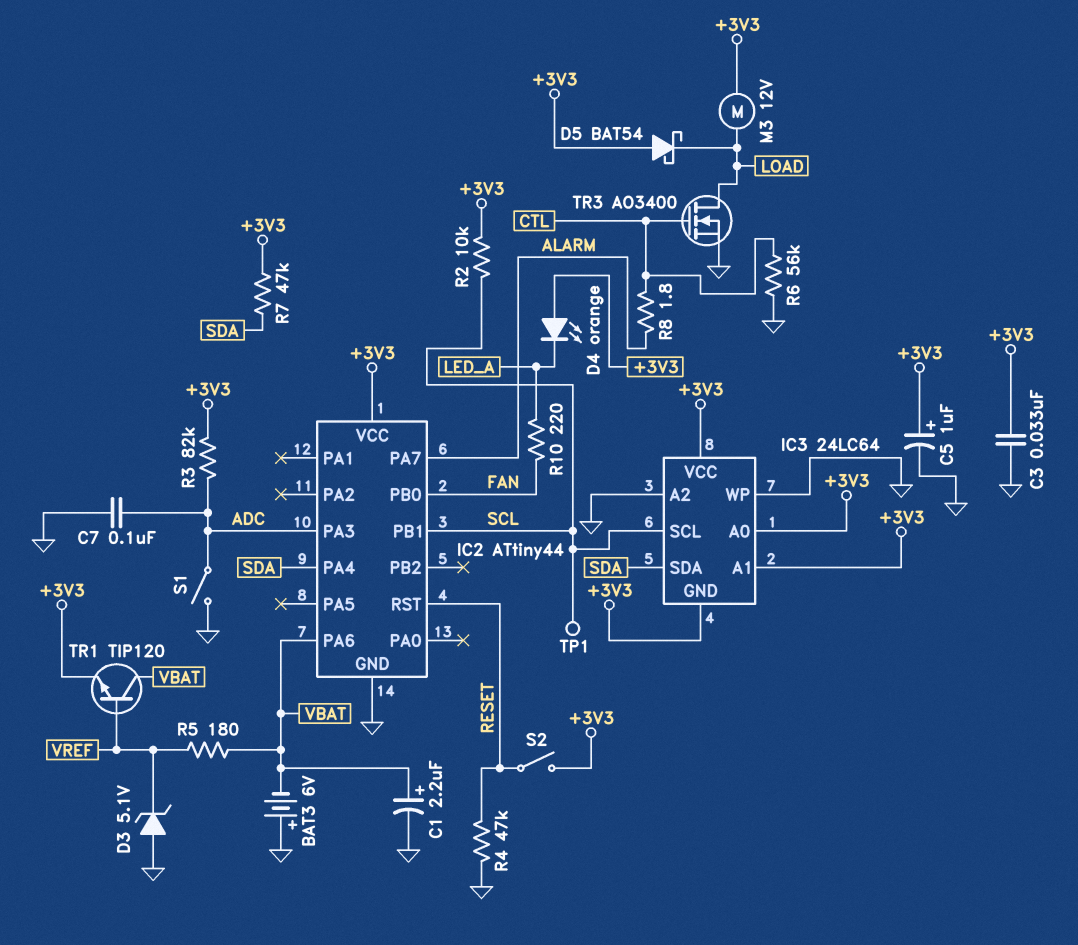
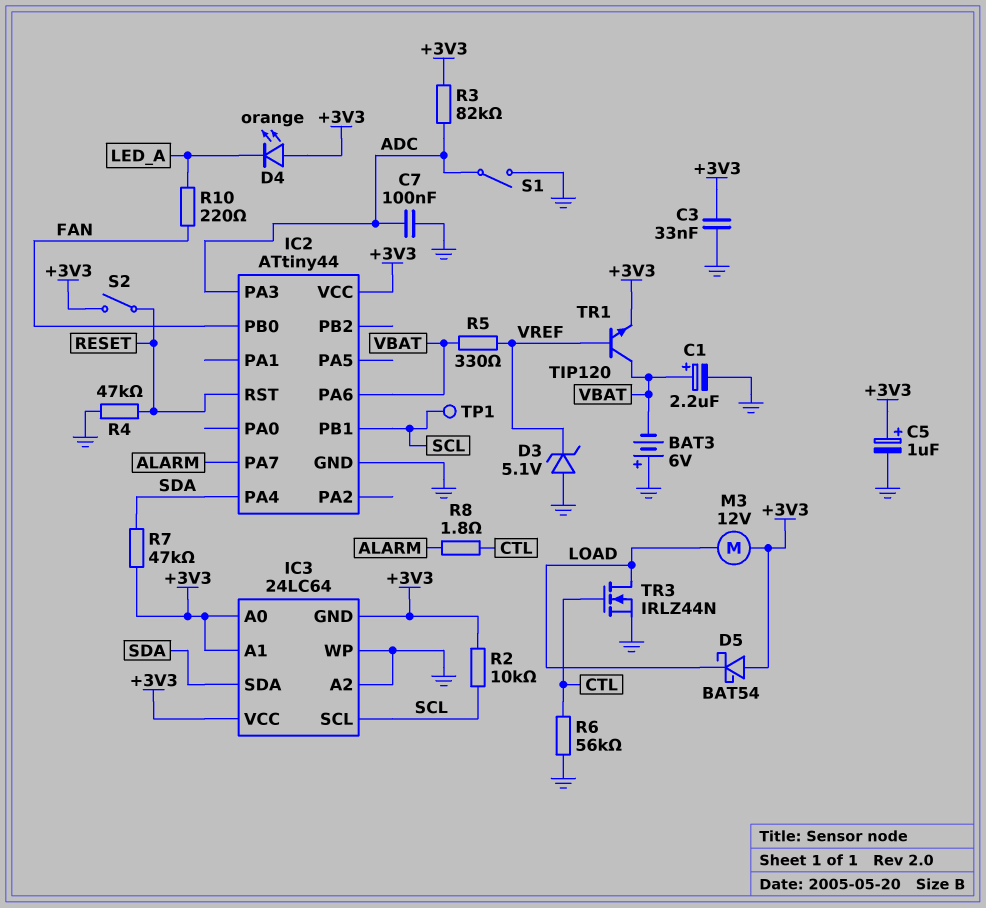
R5: 180 (VBAT, VREF) -> 330 (VBAT, VREF)
TR3: NMOS AO3400 (G CTL, D LOAD, S GND) -> NMOS IRLZ44N (G CTL, D LOAD, S GND)

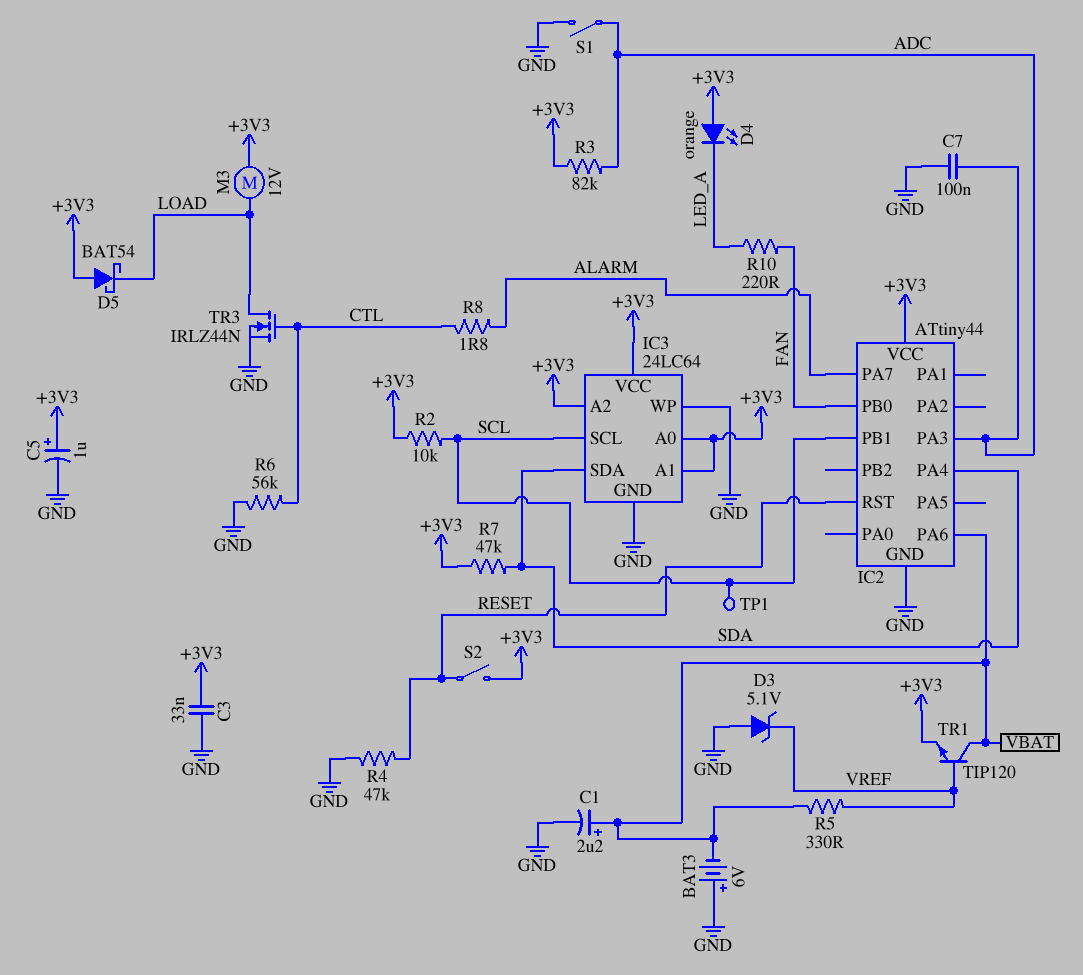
IC3 pin A2: GND -> +3V3
IC3 pin GND: +3V3 -> GND

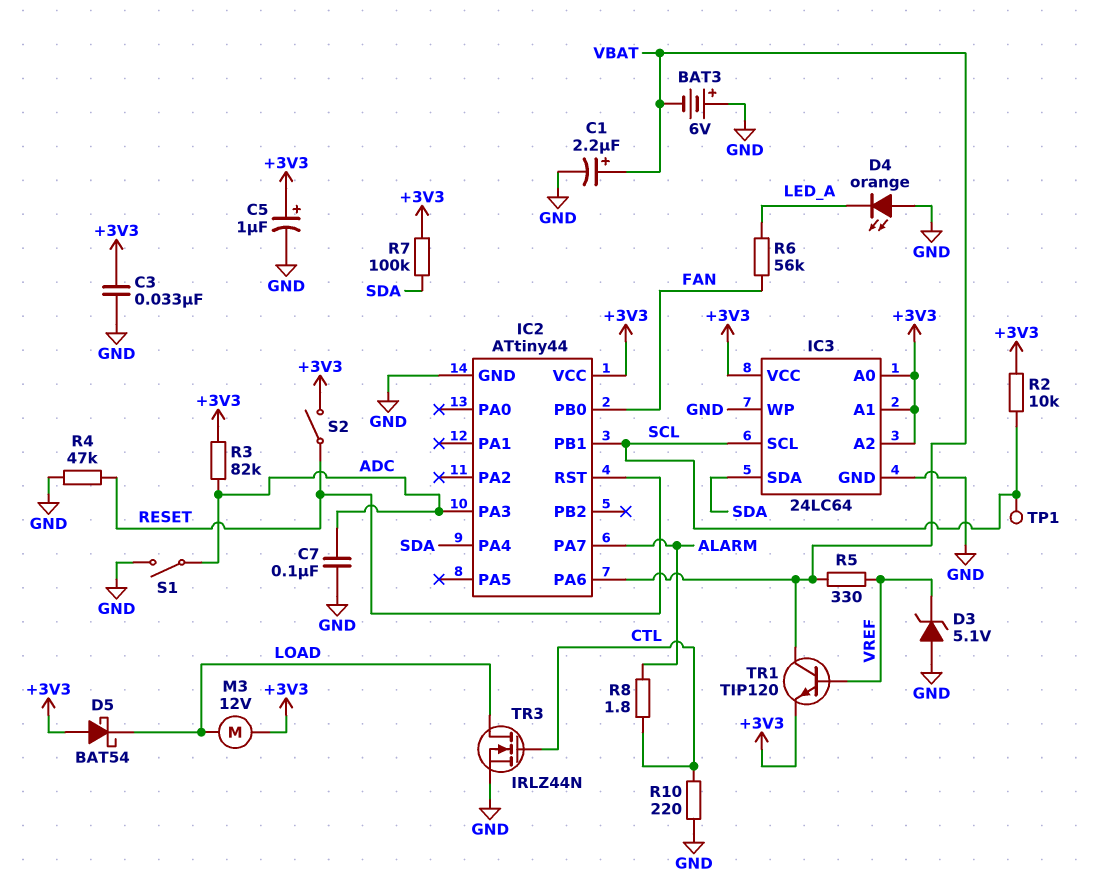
D4: LED orange (A +3V3, K LED_A) -> LED orange (A GND, K LED_A)
R6: 56k (CTL, GND) -> 56k (FAN, LED_A)
R7: 47k (+3V3, SDA) -> 100k (+3V3, SDA)
R10: 220 (FAN, LED_A) -> 220 (CTL, GND)

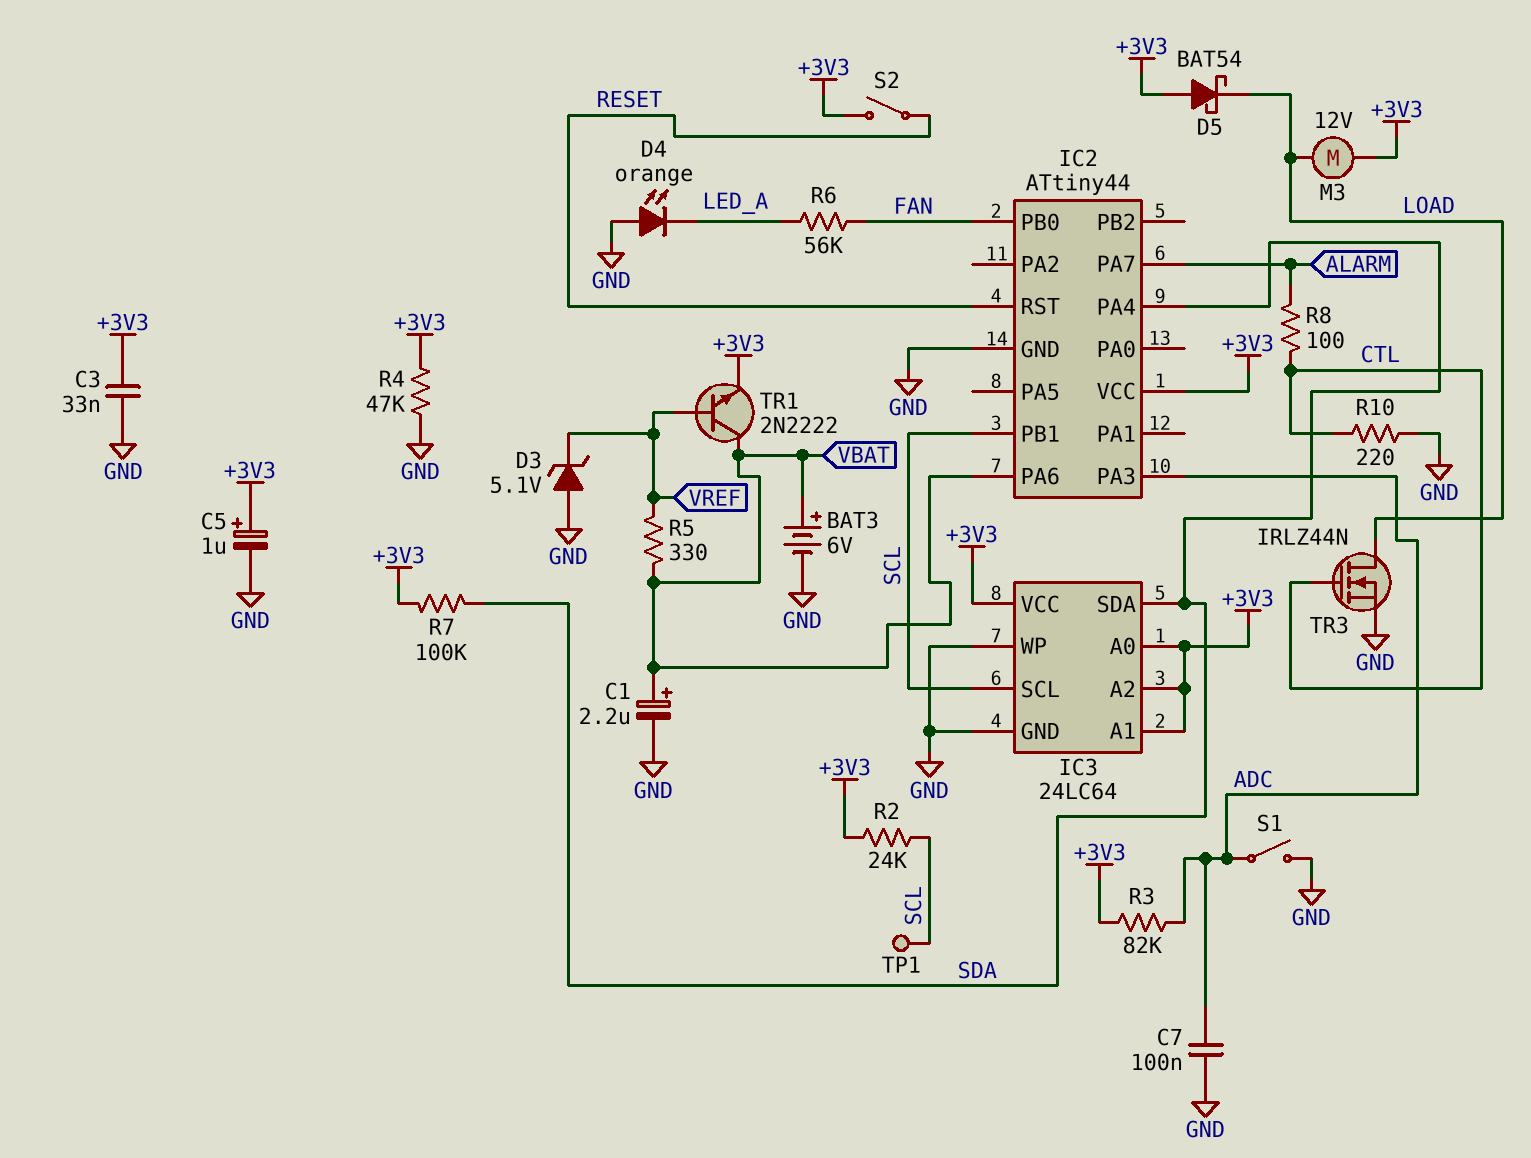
BAT3: 6V (plus GND, minus VBAT) -> 6V (plus VBAT, minus GND)
R2: 10k (+3V3, SCL) -> 24k (+3V3, SCL)
R4: 47k (GND, RESET) -> 47k (+3V3, GND)
R8: 1.8 (ALARM, CTL) -> 100 (ALARM, CTL)
TR1: NPN TIP120 (B VREF, C VBAT, E +3V3) -> NPN 2N2222 (B VREF, C VBAT, E +3V3)

